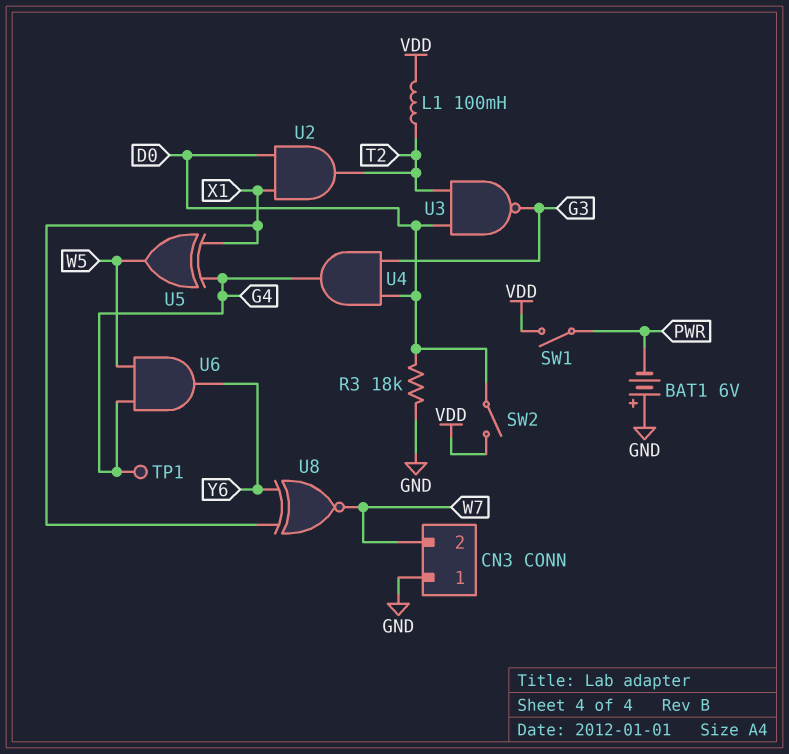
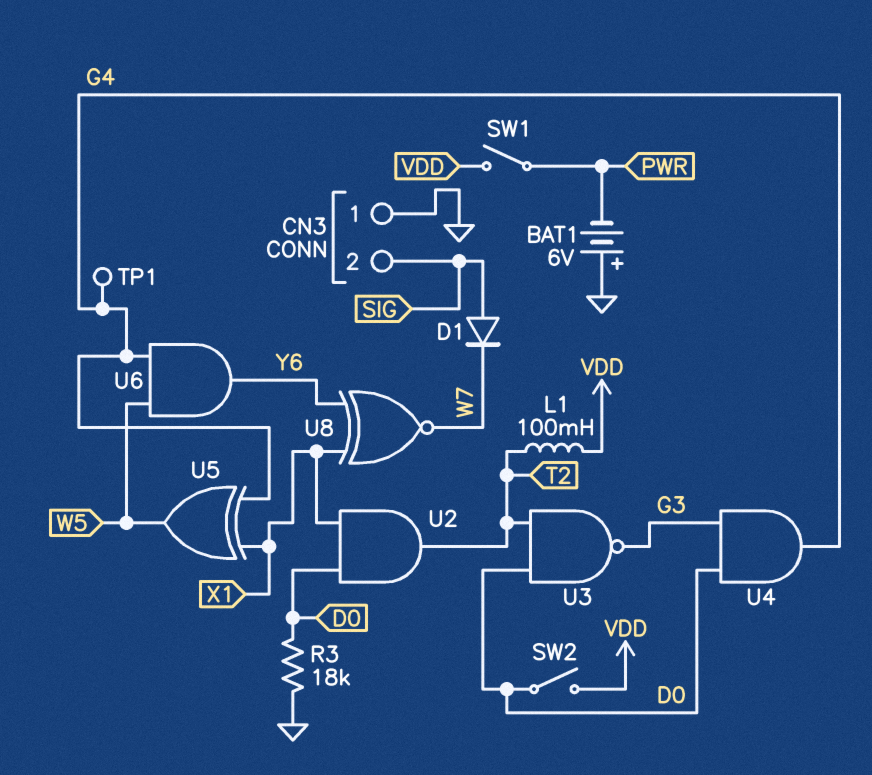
CN3 pin 2: W7 -> SIG
D1: none -> diode (A SIG, K W7)

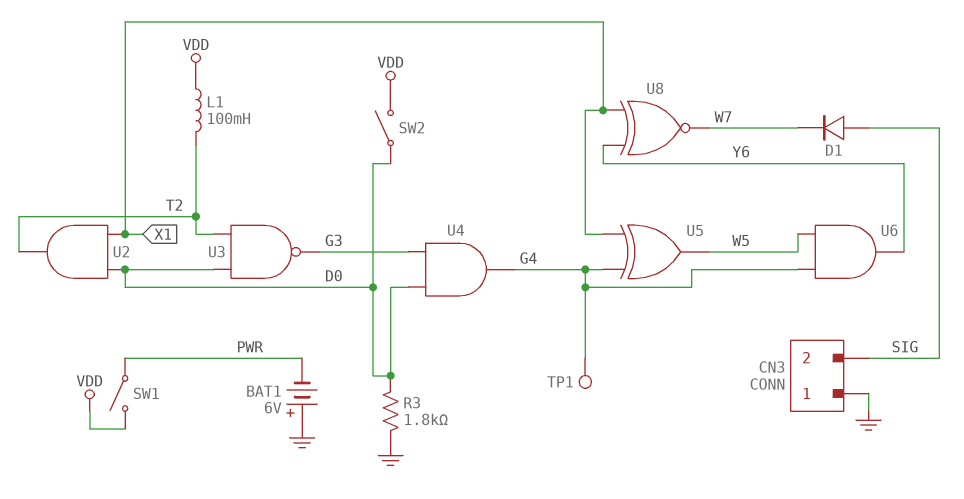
R3: 18k (D0, GND) -> 1.8k (D0, GND)

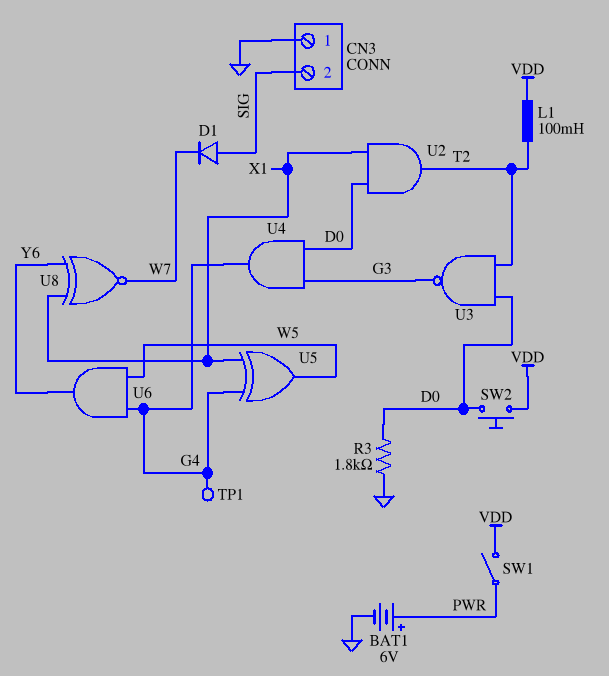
BAT1: 6V (plus GND, minus PWR) -> 6V (plus PWR, minus GND)
SW2: switch (D0, VDD) -> button (D0, VDD)

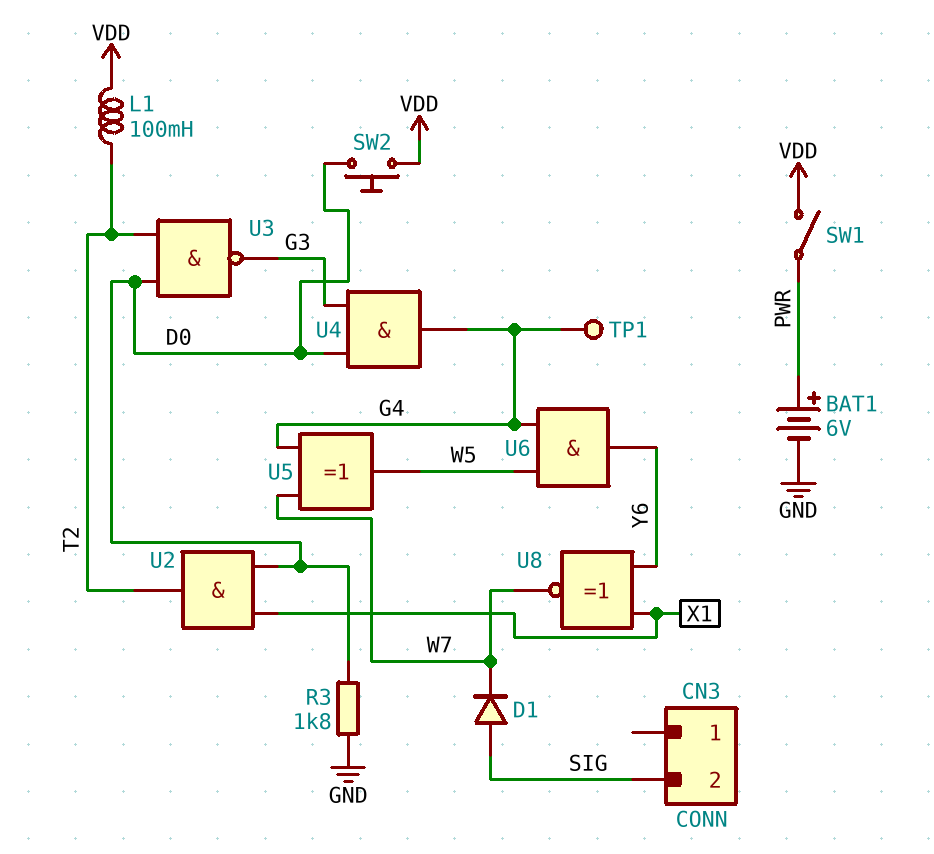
CN3 pin 1: GND -> none
U5: XOR (in G4, in X1, out W5) -> XOR (in G4, in W7, out W5)

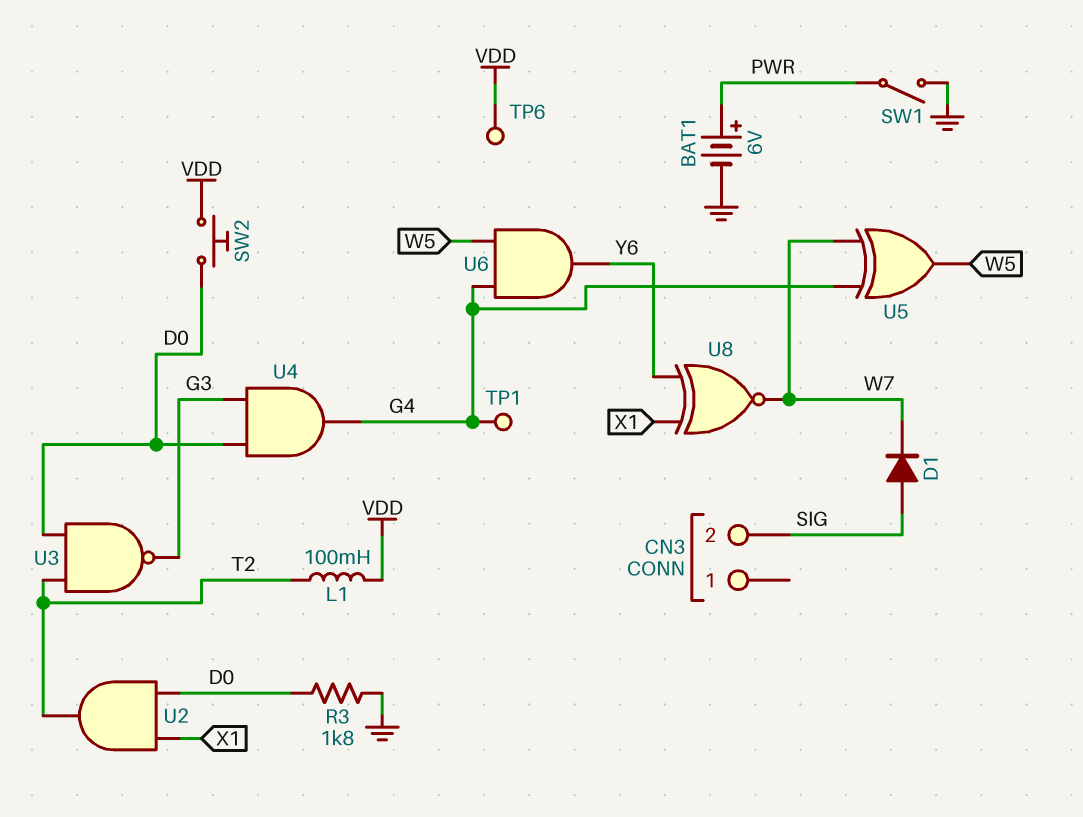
SW1: switch (PWR, VDD) -> switch (GND, PWR)
TP6: none -> test point (VDD)

